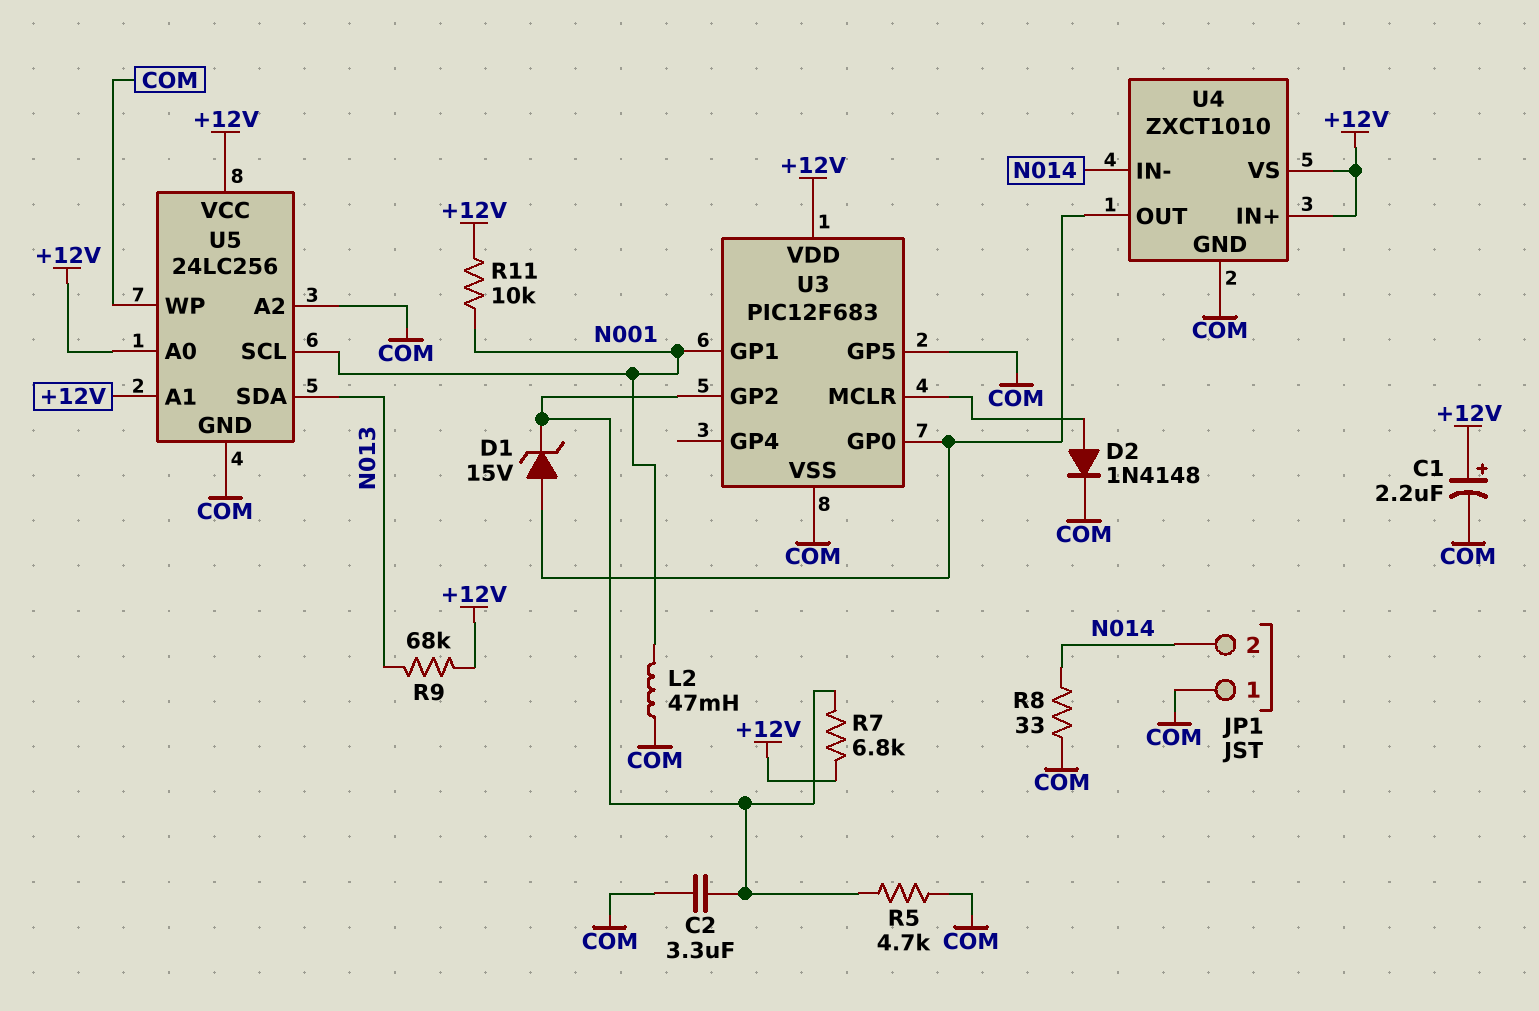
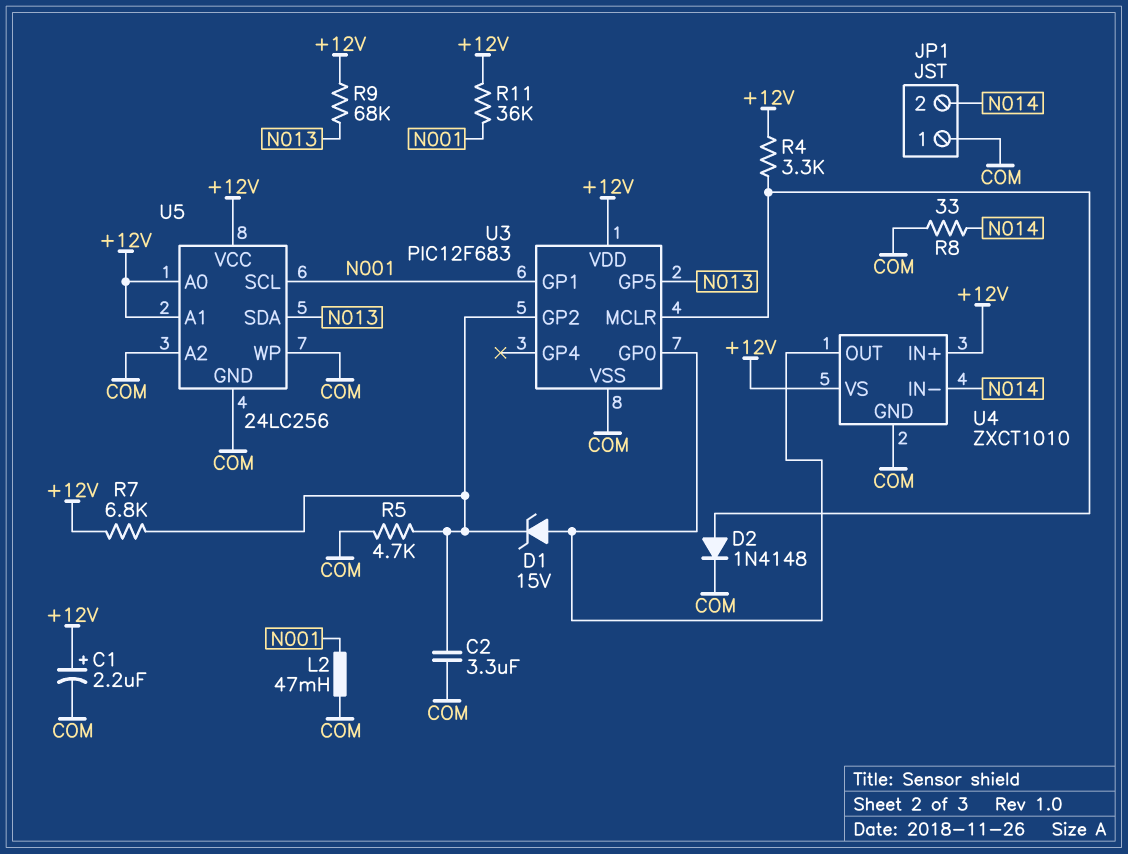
R4: none -> 3.3k (+12V, U3/MCLR)
R11: 10k (+12V, N001) -> 36k (+12V, N001)
U3 pin GP5: COM -> N013

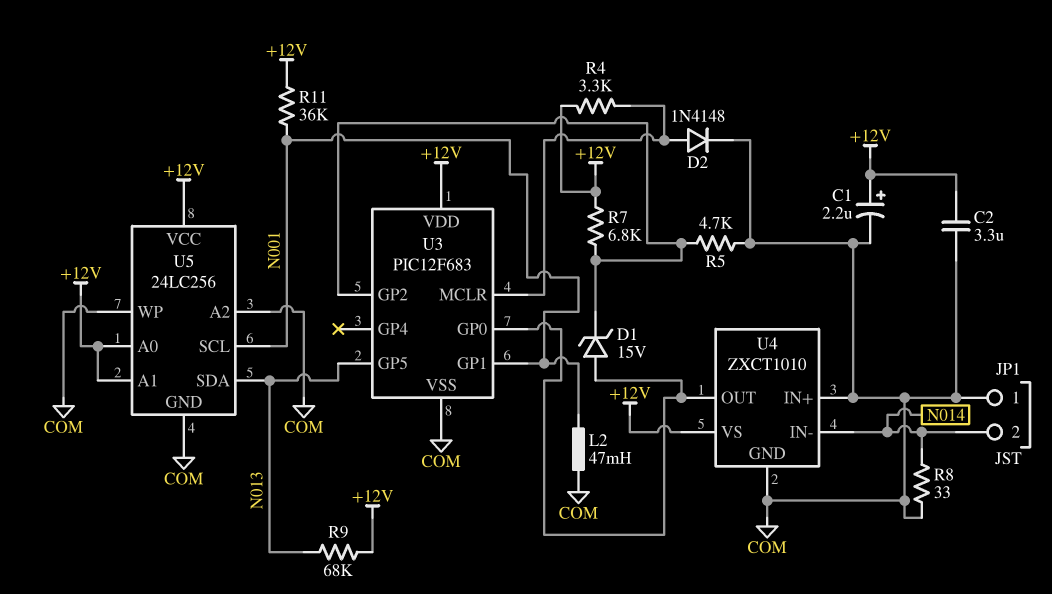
C2: 3.3uF (COM, U3/GP2) -> 3.3uF (+12V, COM)
U4 pin IN+: +12V -> COM

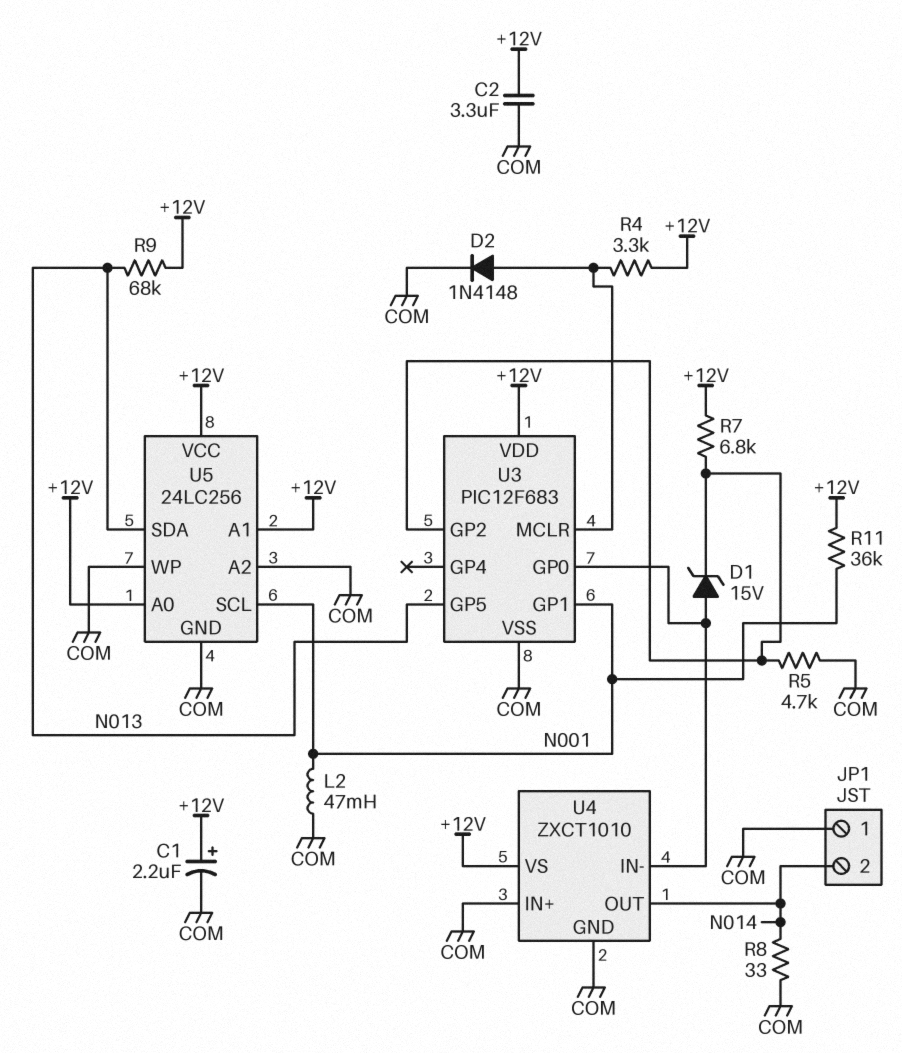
U4 pin IN-: N014 -> U3/GP0
U4 pin OUT: U3/GP0 -> N014

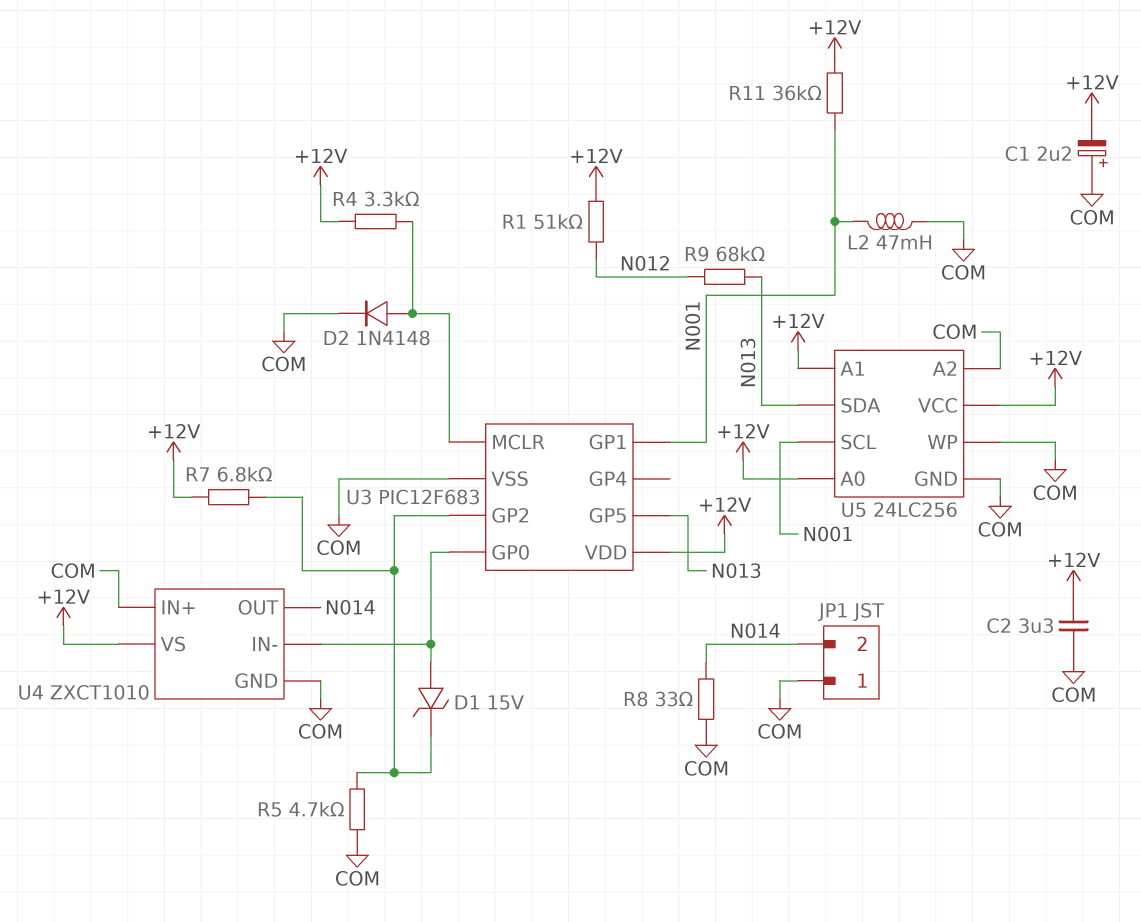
C1: 2.2uF (plus +12V, minus COM) -> 2.2uF (plus COM, minus +12V)
R1: none -> 51k (+12V, N012)
R9: 68k (+12V, N013) -> 68k (N012, N013)

